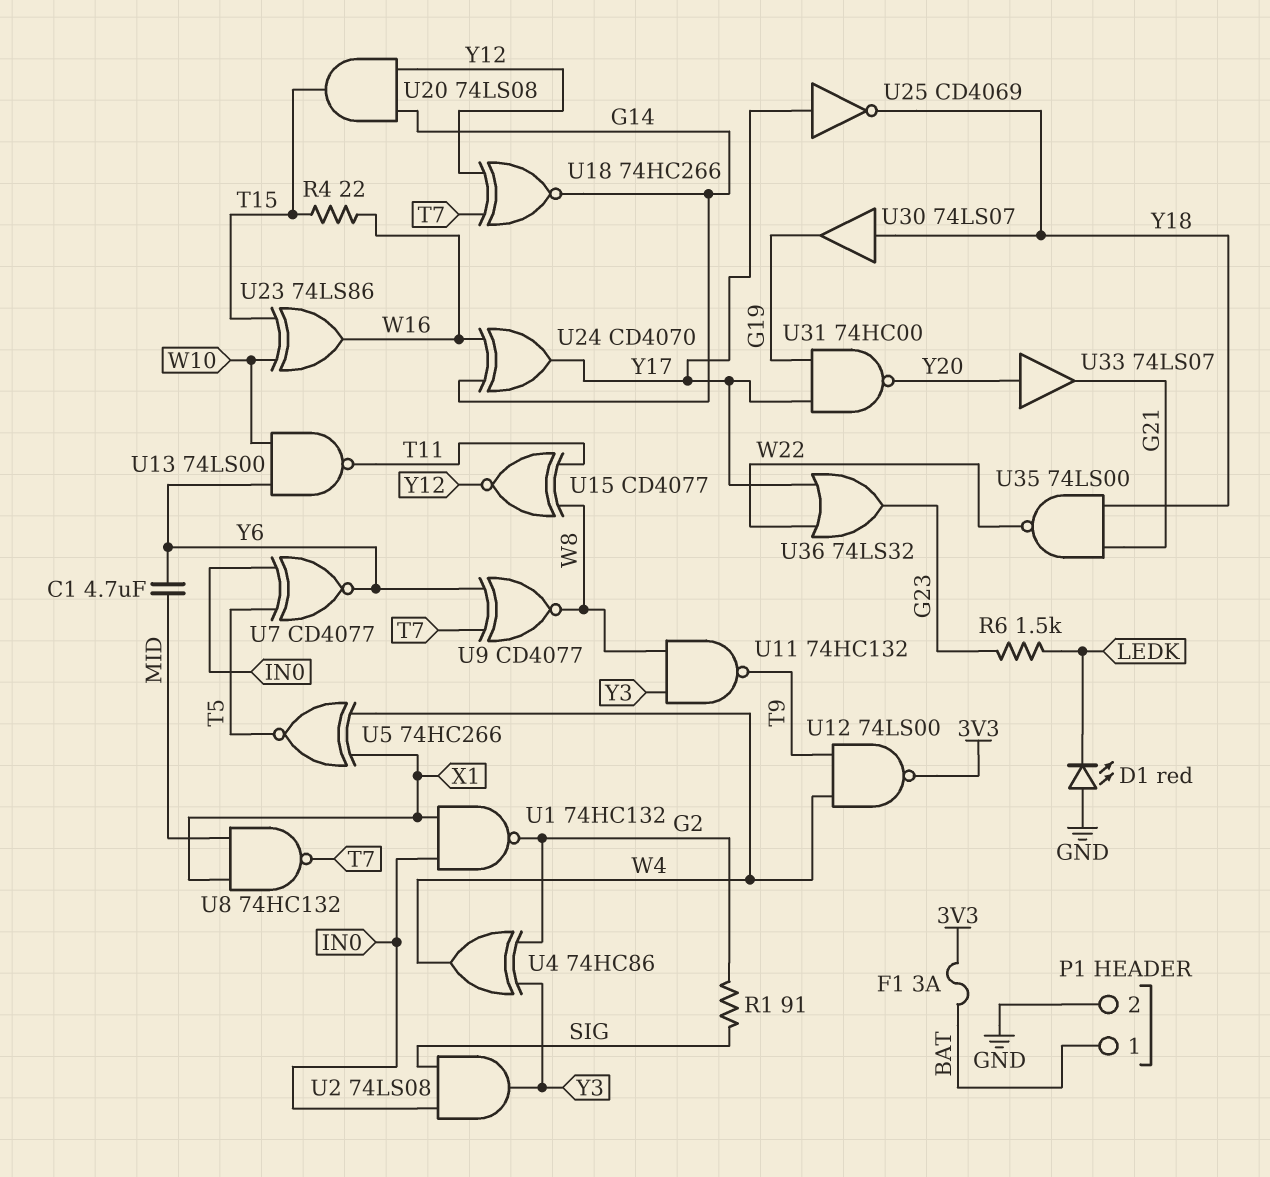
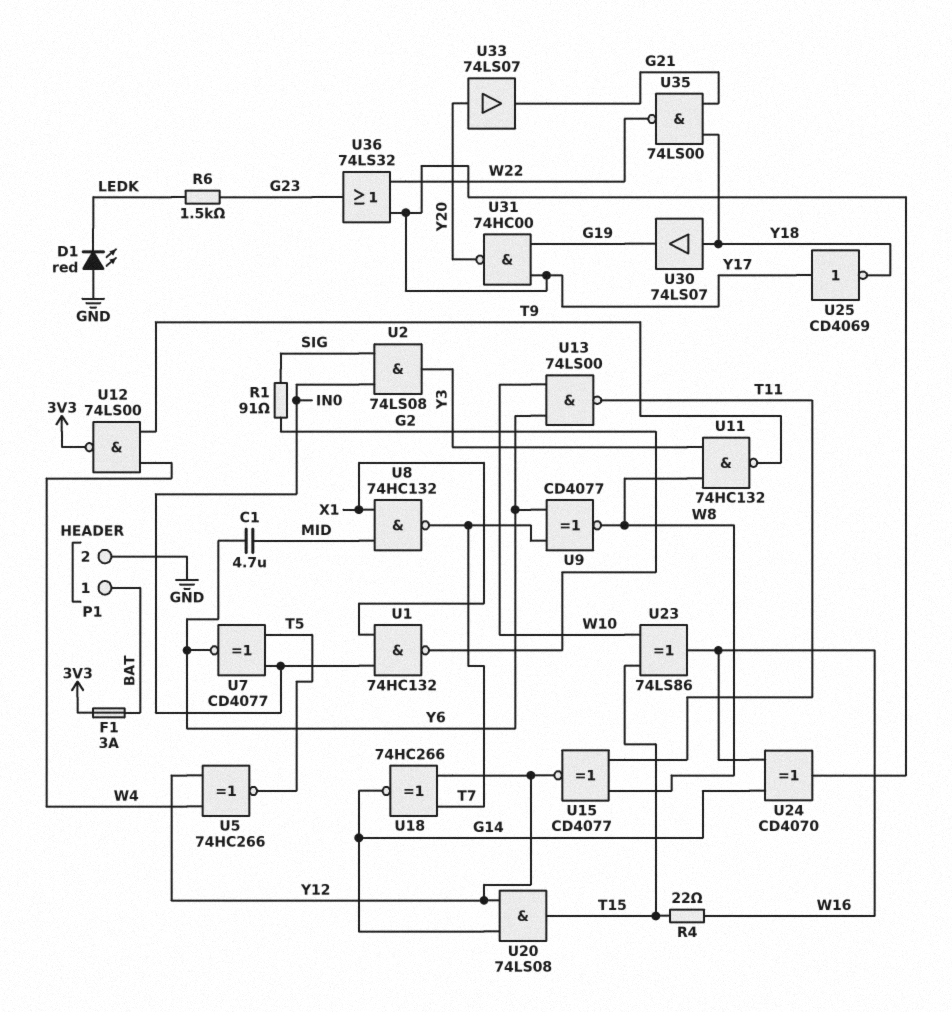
U4: XOR 74HC86 (in G2, in Y3, out W4) -> none
U5: XNOR 74HC266 (in W4, in X1, out T5) -> XNOR 74HC266 (in W4, in Y12, out T5)

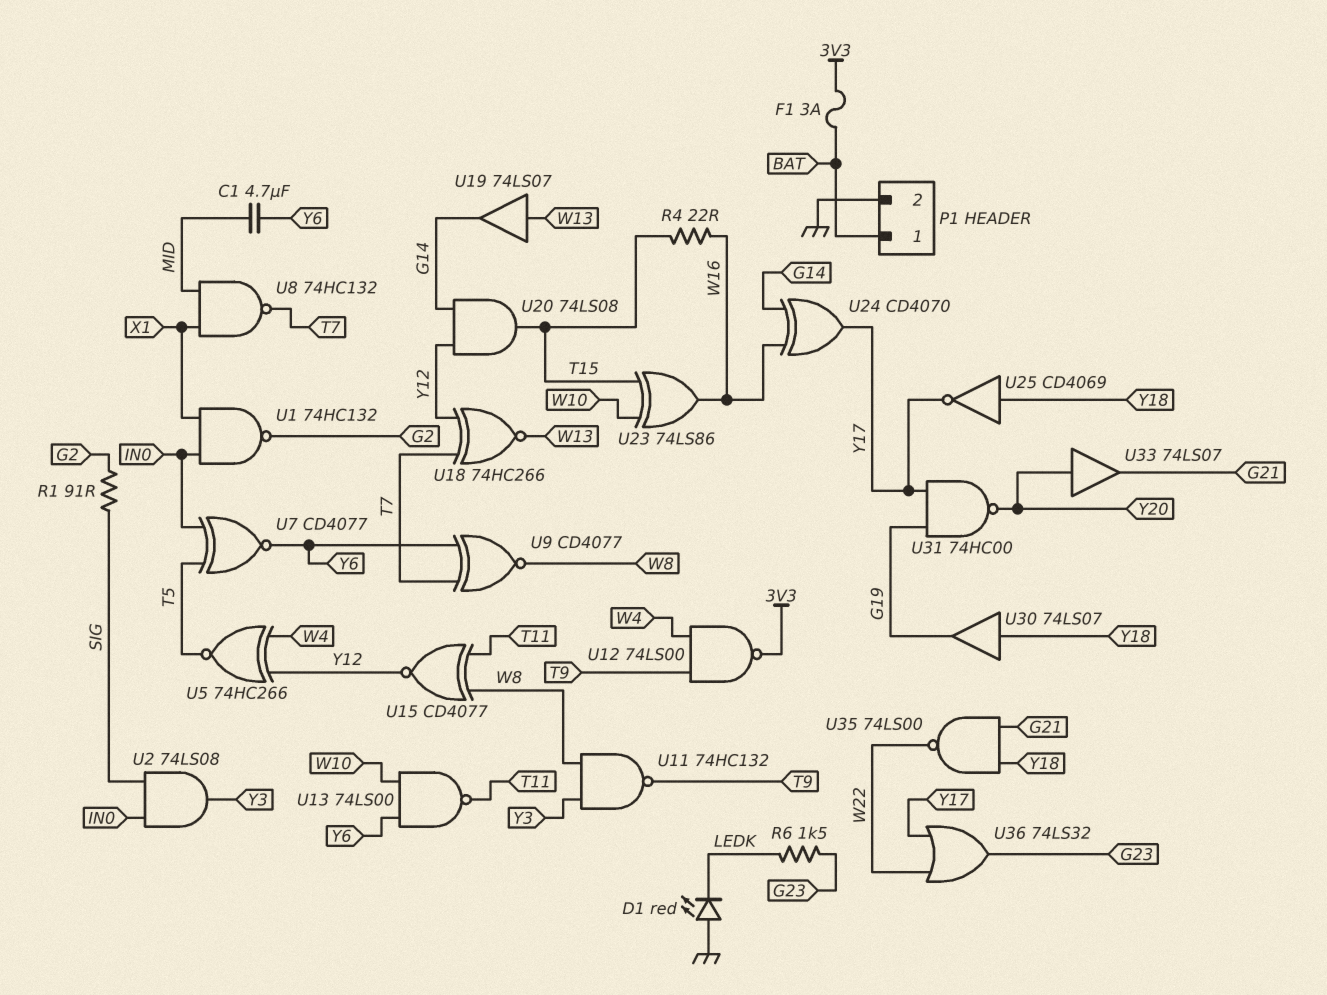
U18: XNOR 74HC266 (in T7, in Y12, out G14) -> XNOR 74HC266 (in T7, in Y12, out W13)
U19: none -> buffer 74LS07 (in W13, out G14)
U25: NOT CD4069 (in Y17, out Y18) -> NOT CD4069 (in Y18, out Y17)

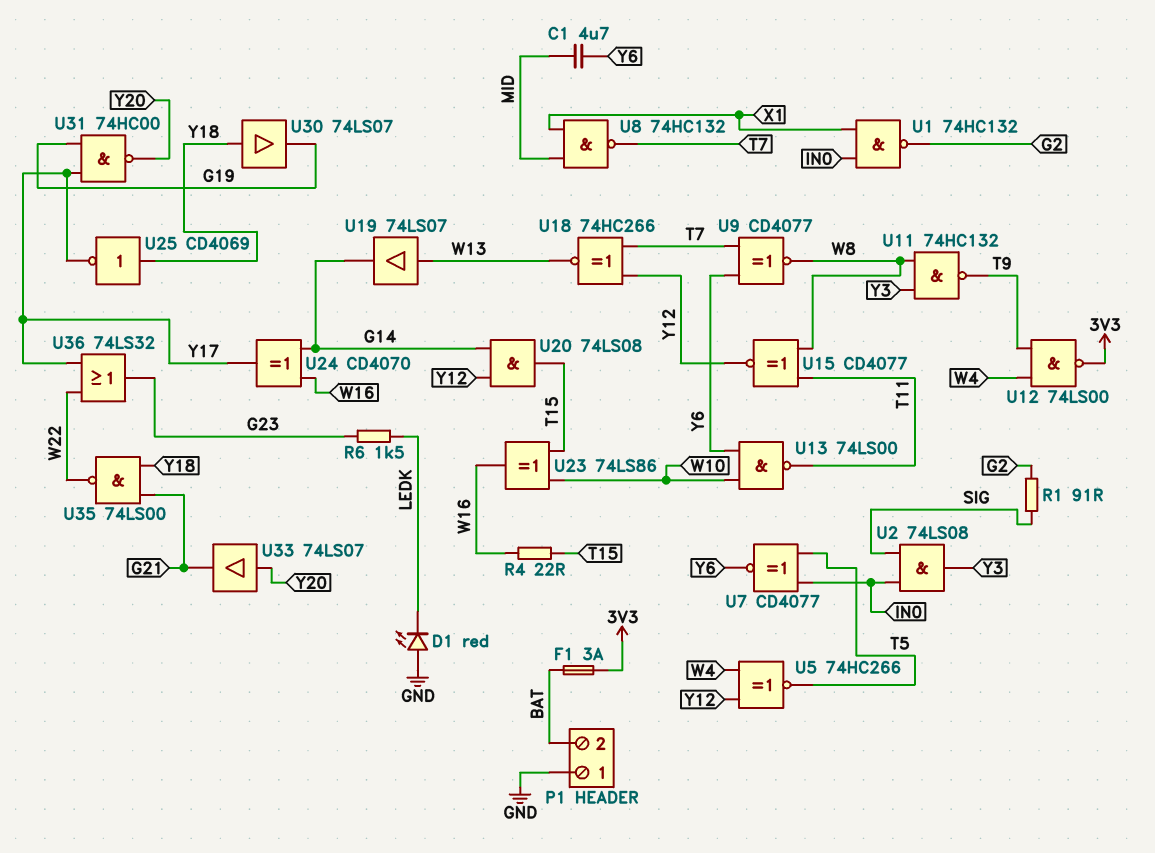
P1 pin 1: BAT -> GND
P1 pin 2: GND -> BAT

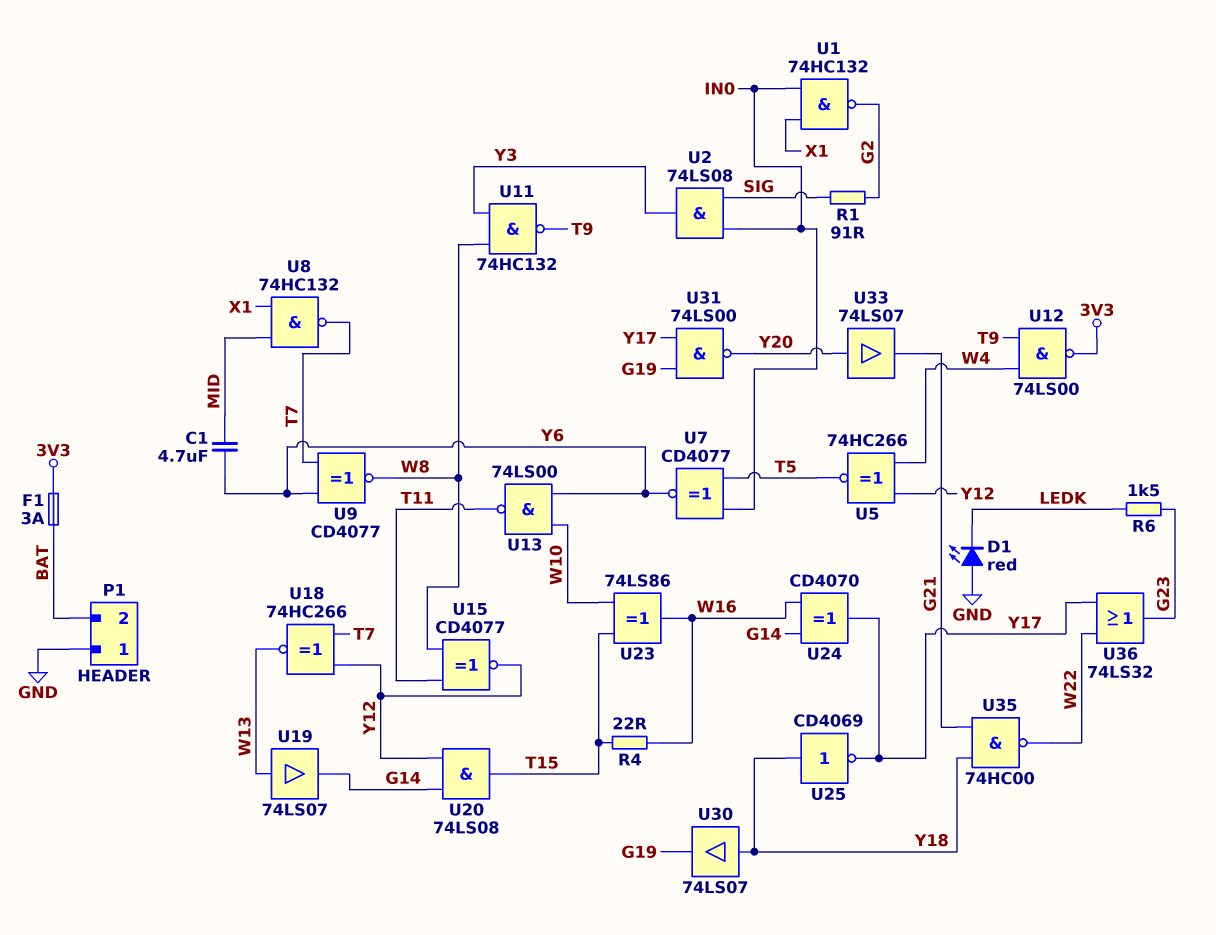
U31: NAND 74HC00 (in G19, in Y17, out Y20) -> NAND 74LS00 (in G19, in Y17, out Y20)
U35: NAND 74LS00 (in G21, in Y18, out W22) -> NAND 74HC00 (in G21, in Y18, out W22)

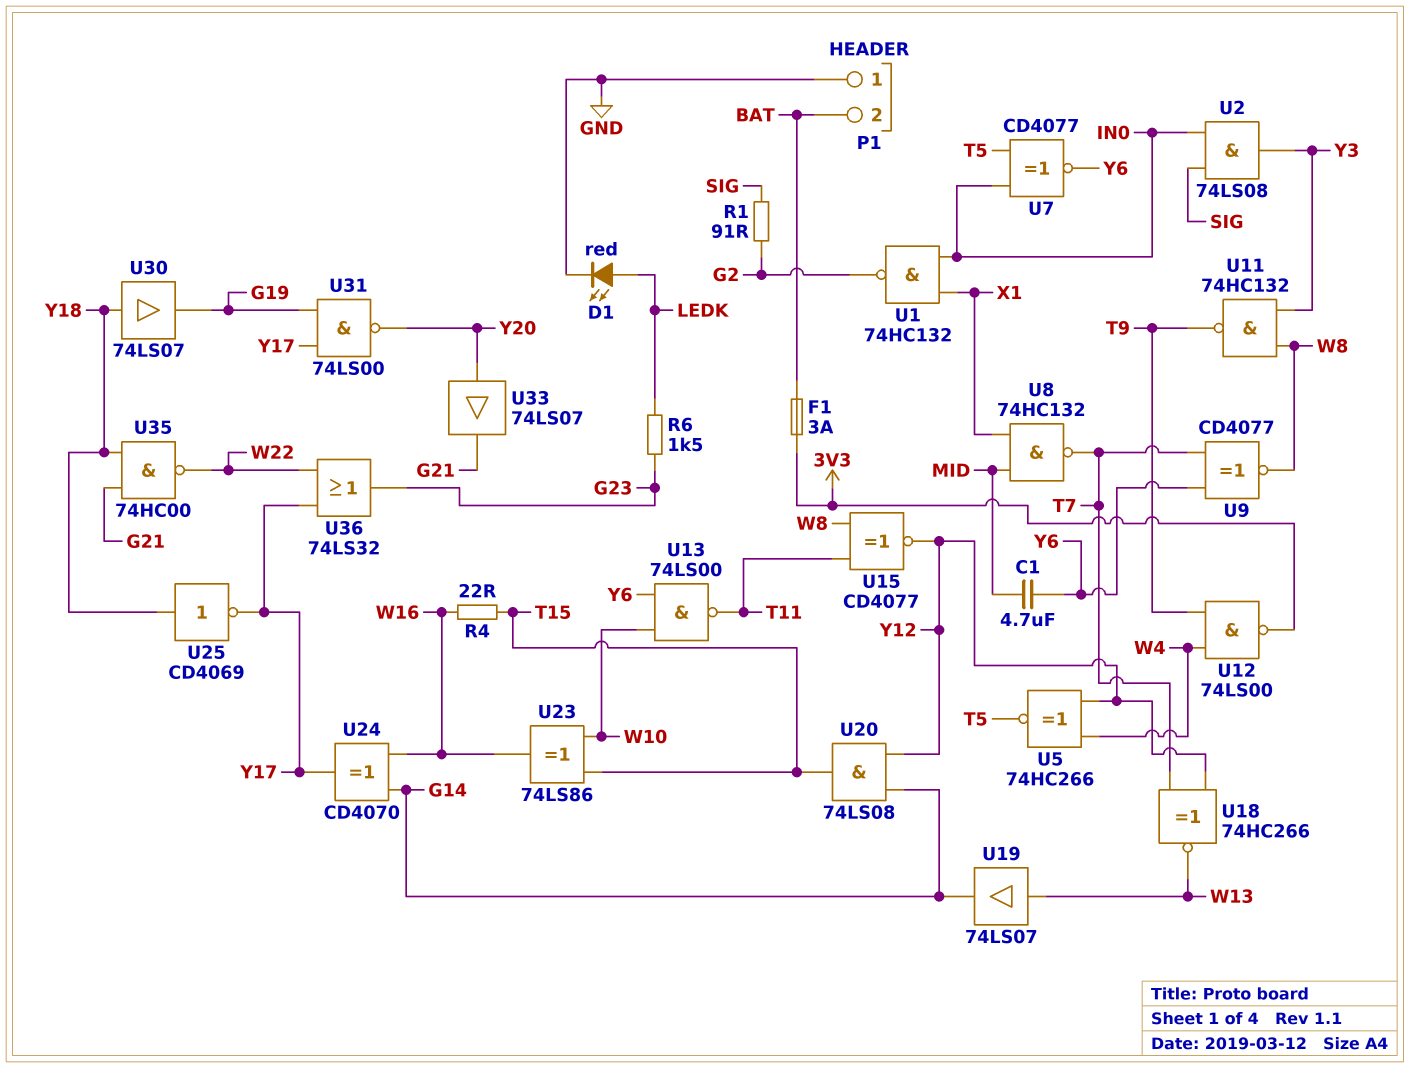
D1: LED red (A GND, K LEDK) -> LED red (A LEDK, K GND)

